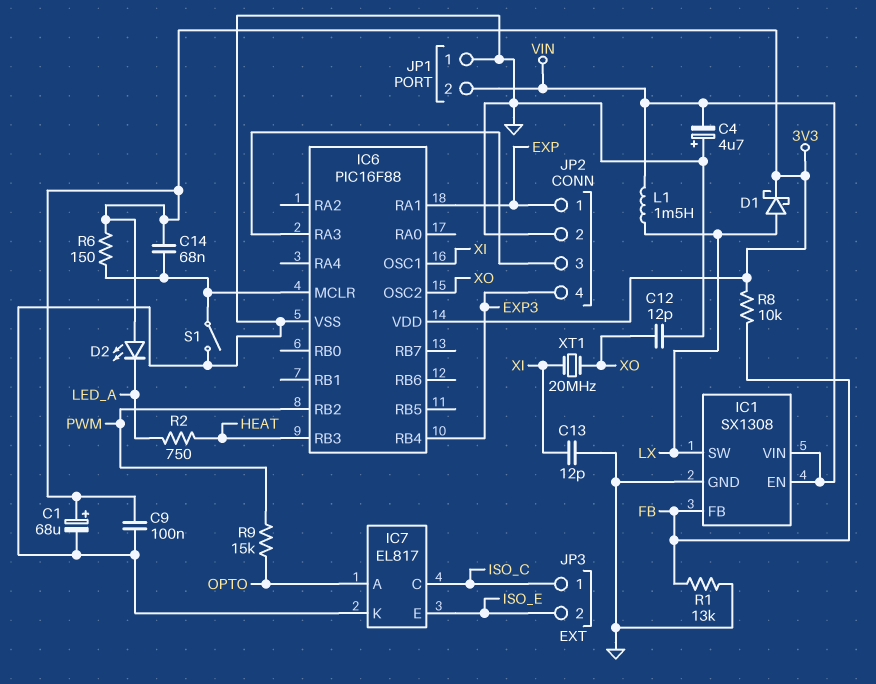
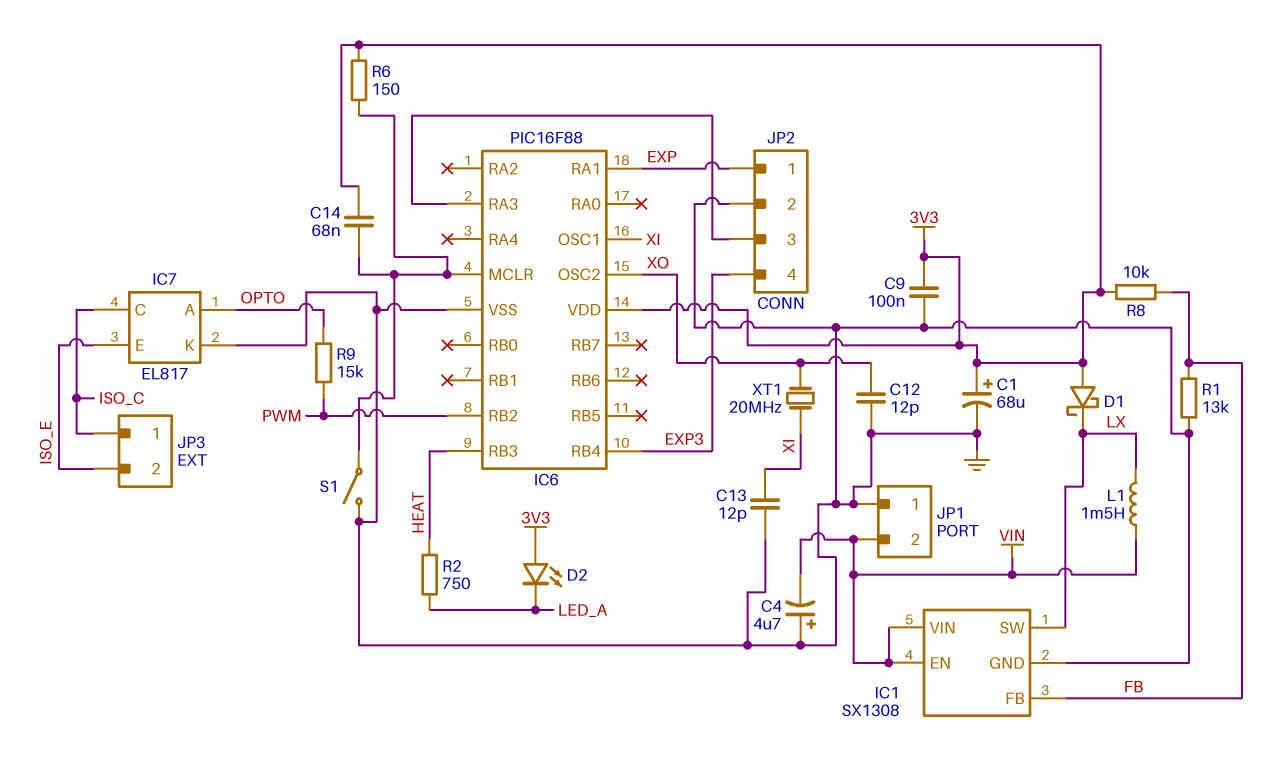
D1: schottky (A LX, K 3V3) -> schottky (A 3V3, K LX)

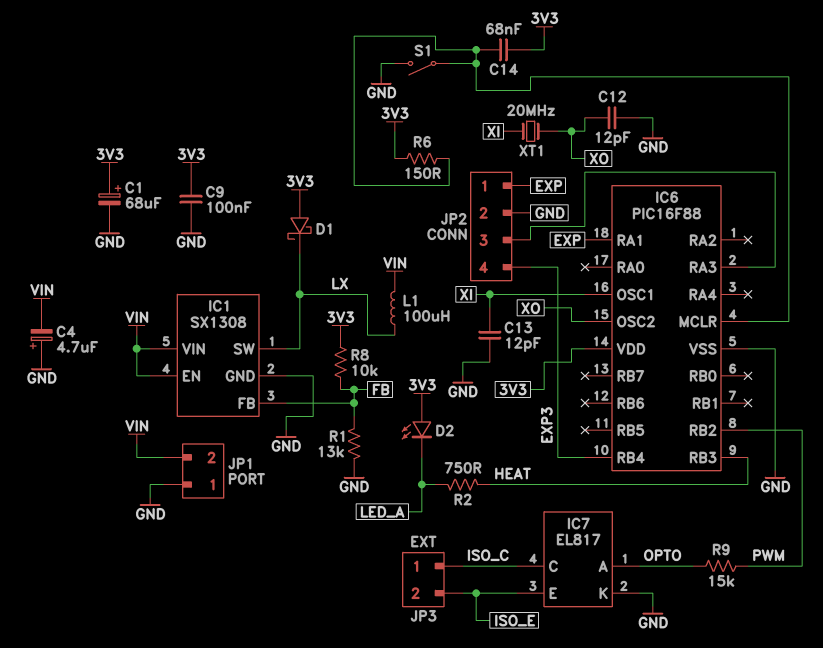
L1: 1.5mH (LX, VIN) -> 100uH (LX, VIN)

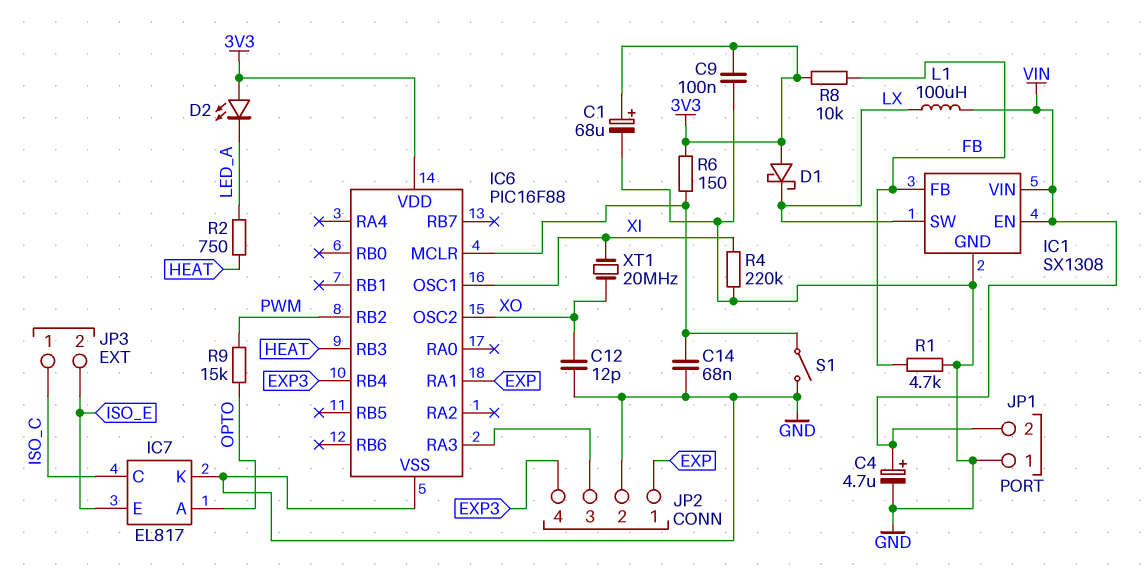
C4: 4.7uF (plus GND, minus VIN) -> 4.7uF (plus VIN, minus GND)
C13: 12pF (GND, XI) -> none
C14: 68nF (3V3, IC6/MCLR) -> 68nF (GND, IC6/MCLR)
R1: 13k (FB, GND) -> 4.7k (FB, GND)
R4: none -> 220k (GND, XI)

